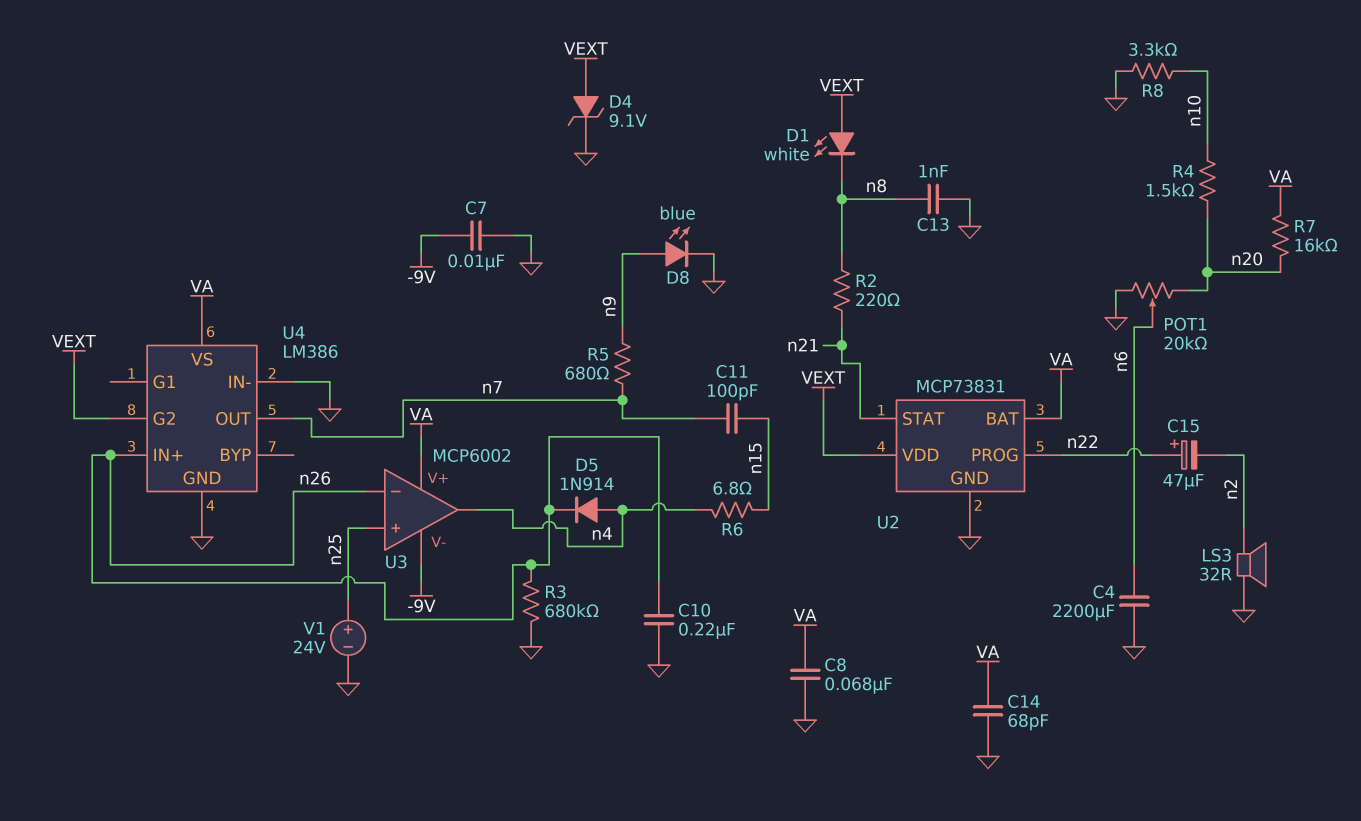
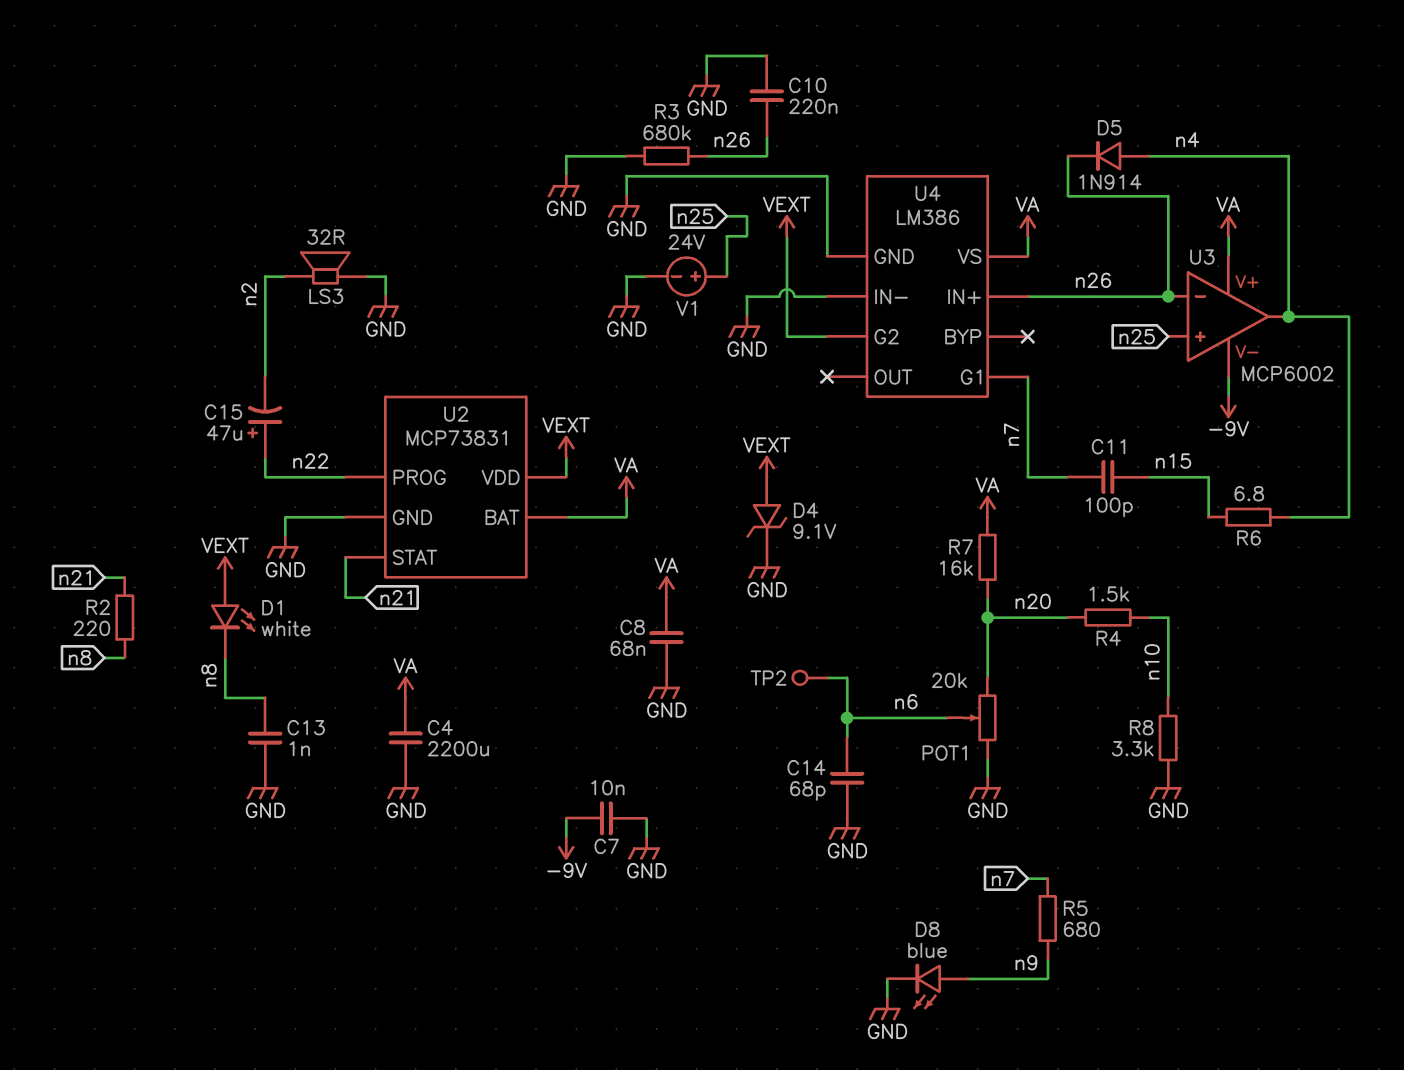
C4: 2200uF (GND, n6) -> 2200uF (GND, VA)
C14: 68pF (GND, VA) -> 68pF (GND, n6)
TP2: none -> test point (n6)
U4 pin G1: none -> n7
U4 pin OUT: n7 -> none

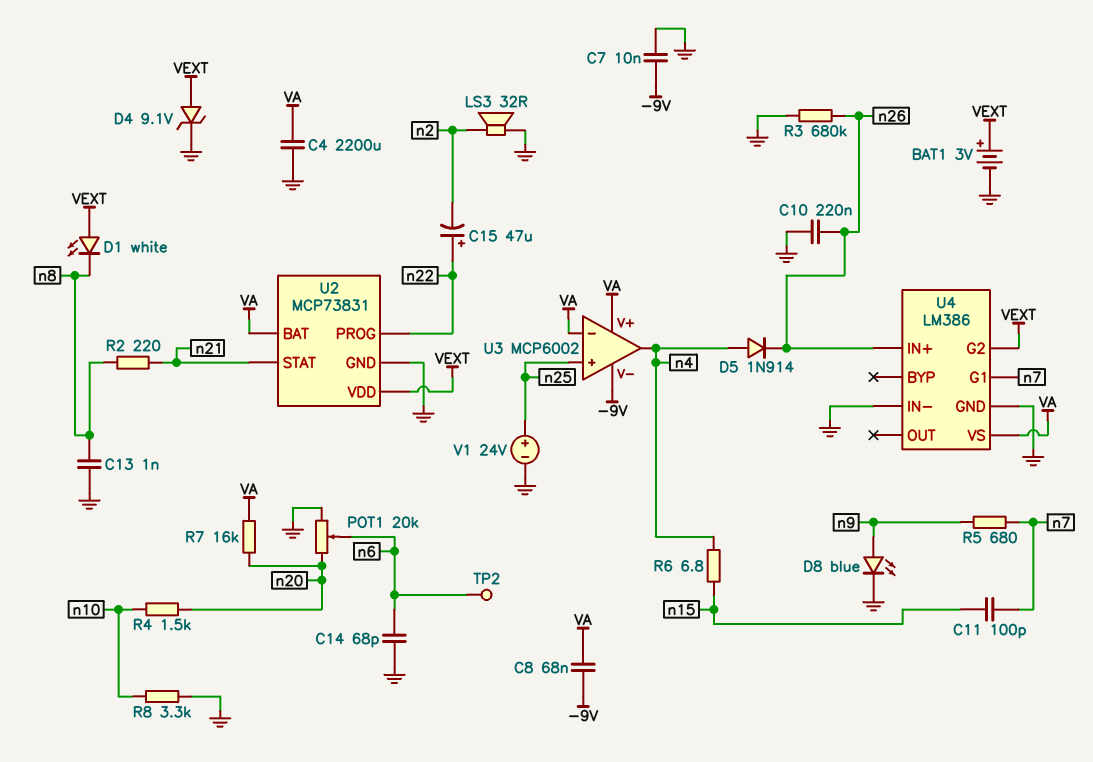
BAT1: none -> 3V (plus VEXT, minus GND)
C8: 68nF (GND, VA) -> 68nF (-9V, VA)
U3 pin in-: n26 -> VA

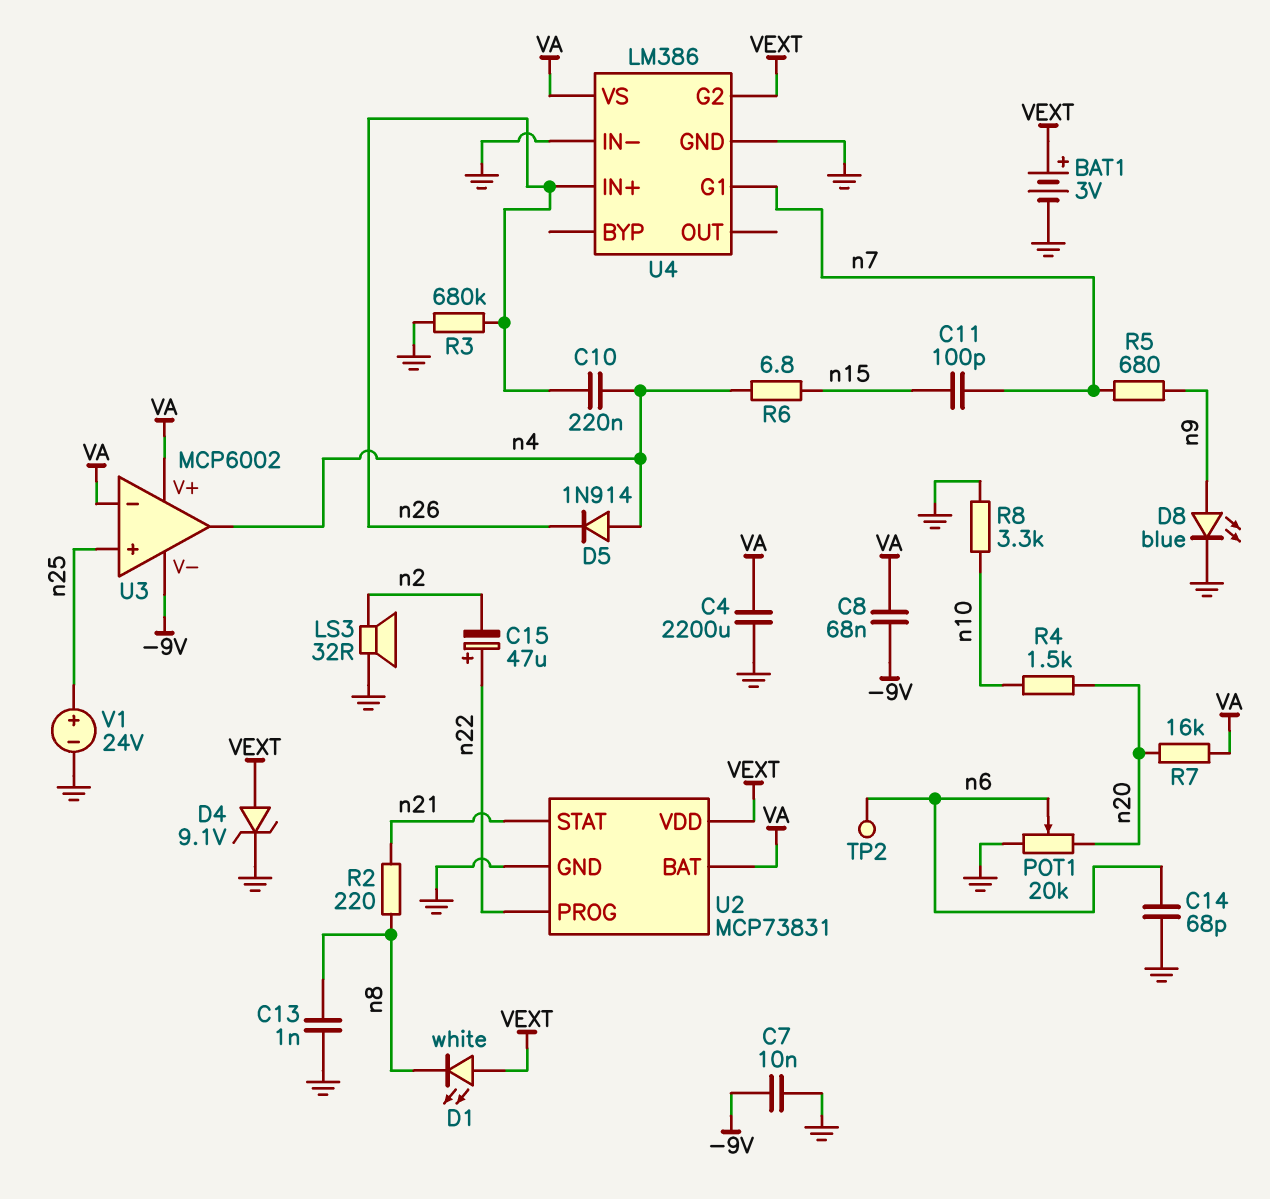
C10: 220nF (GND, n26) -> 220nF (n4, n26)

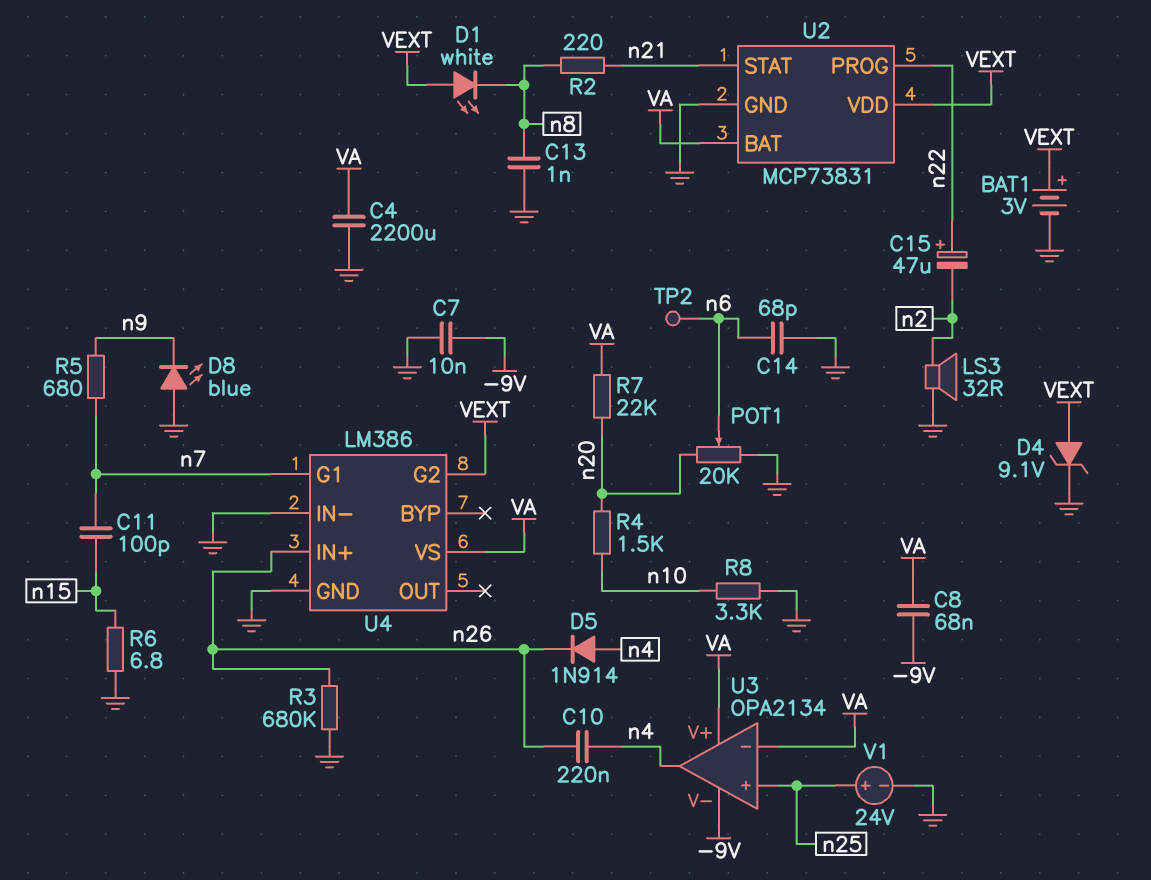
D8: LED blue (A n9, K GND) -> LED blue (A GND, K n9)
R6: 6.8 (n4, n15) -> 6.8 (GND, n15)
R7: 16k (VA, n20) -> 22k (VA, n20)
U3: MCP6002 -> OPA2134

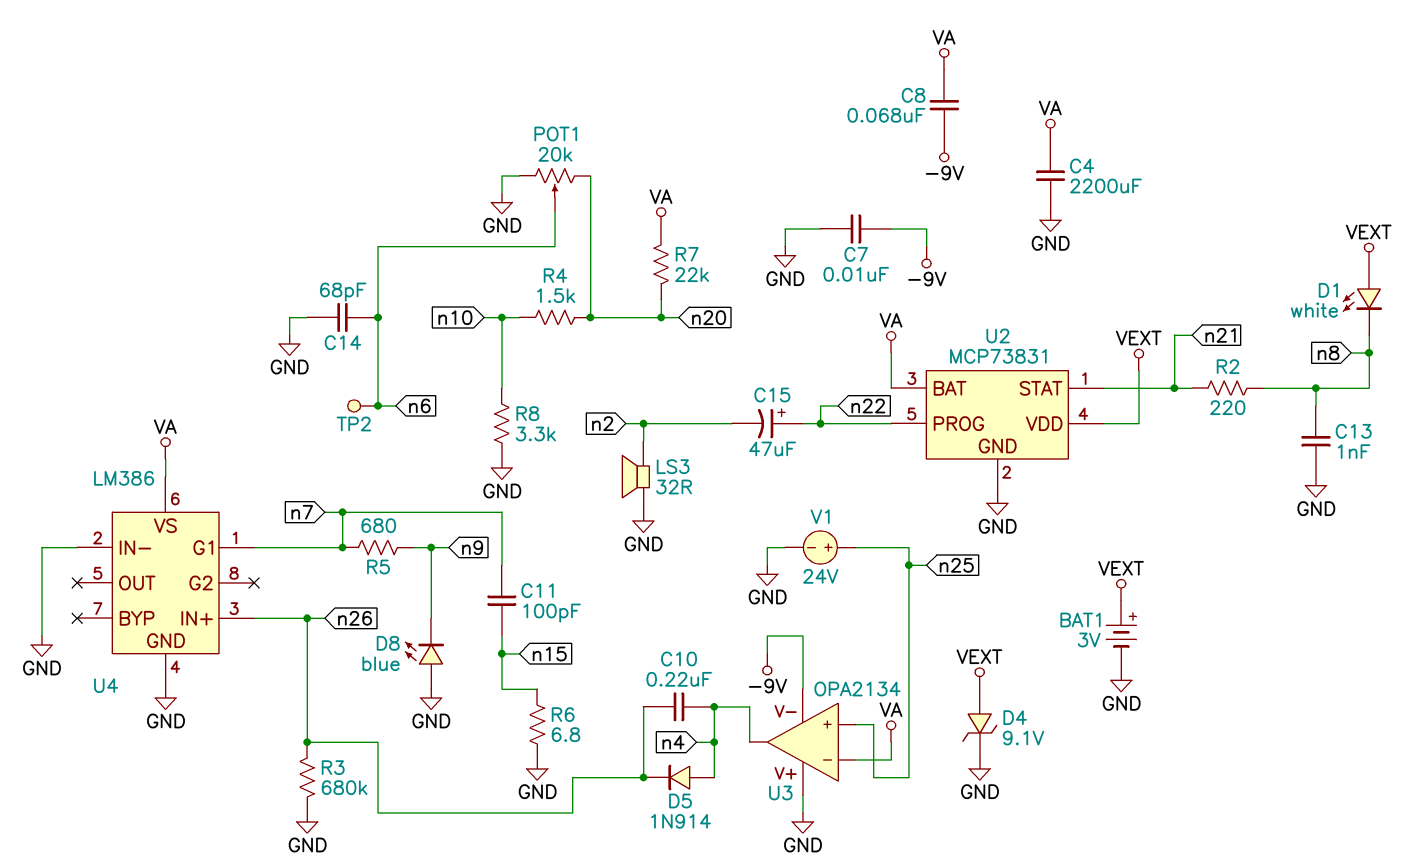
U3 pin V+: VA -> GND
U4 pin G2: VEXT -> none

